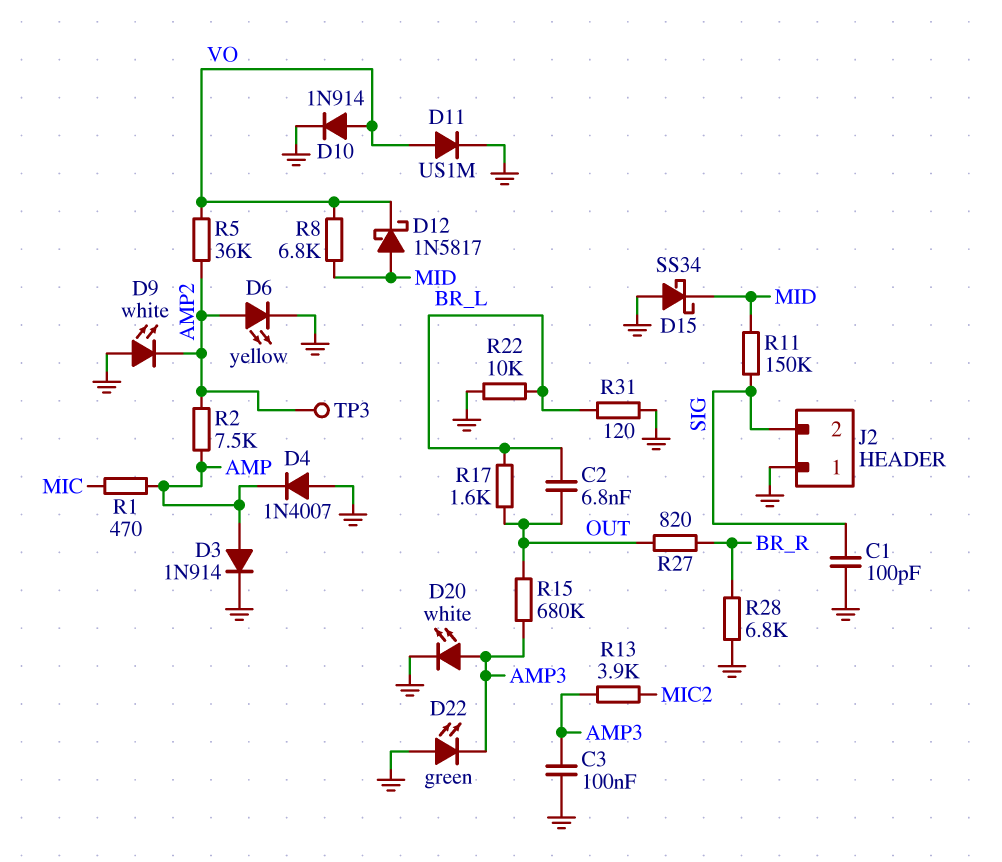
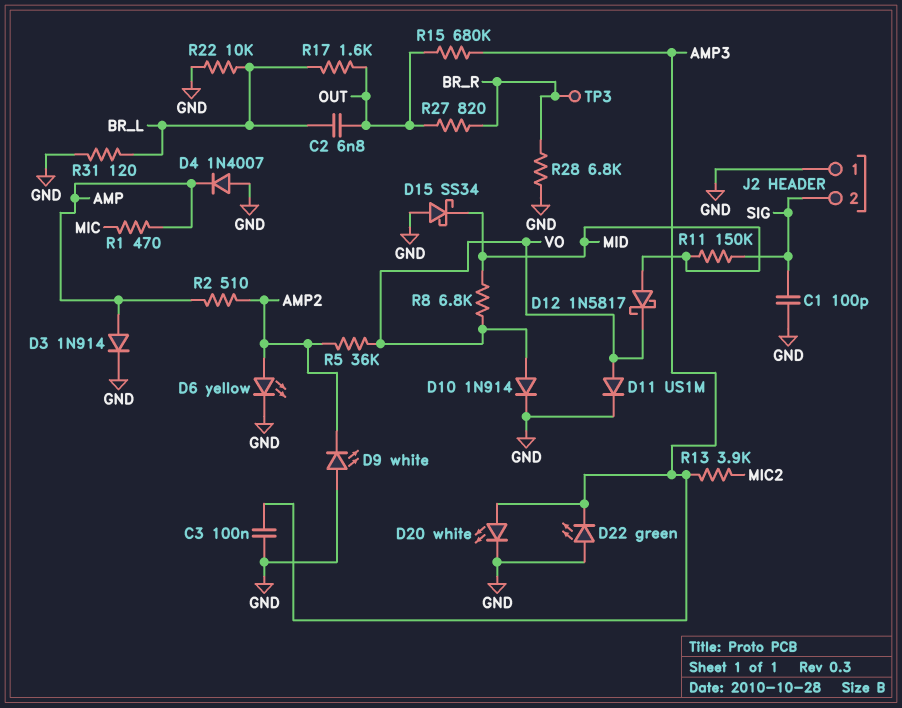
R2: 7.5k (AMP, AMP2) -> 510 (AMP, AMP2)
TP3: test point (AMP2) -> test point (BR_R)

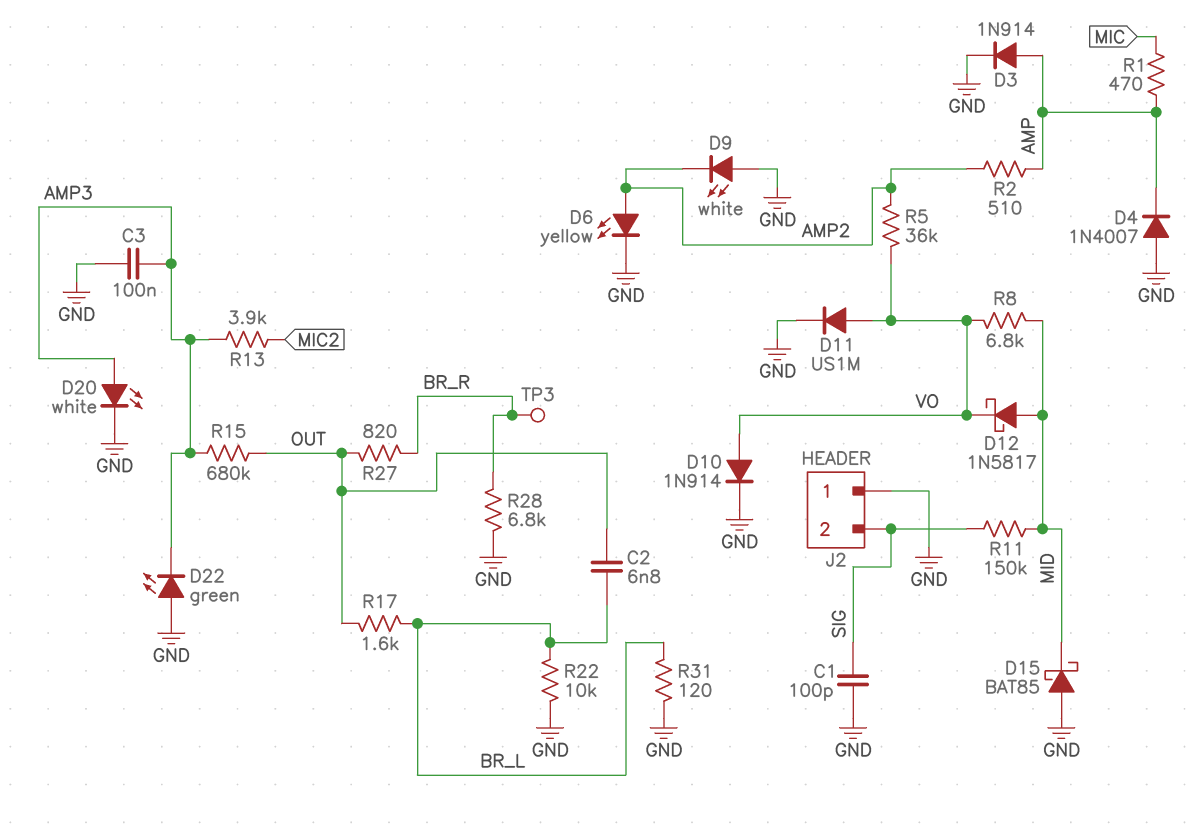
D15: schottky SS34 (A GND, K MID) -> schottky BAT85 (A GND, K MID)

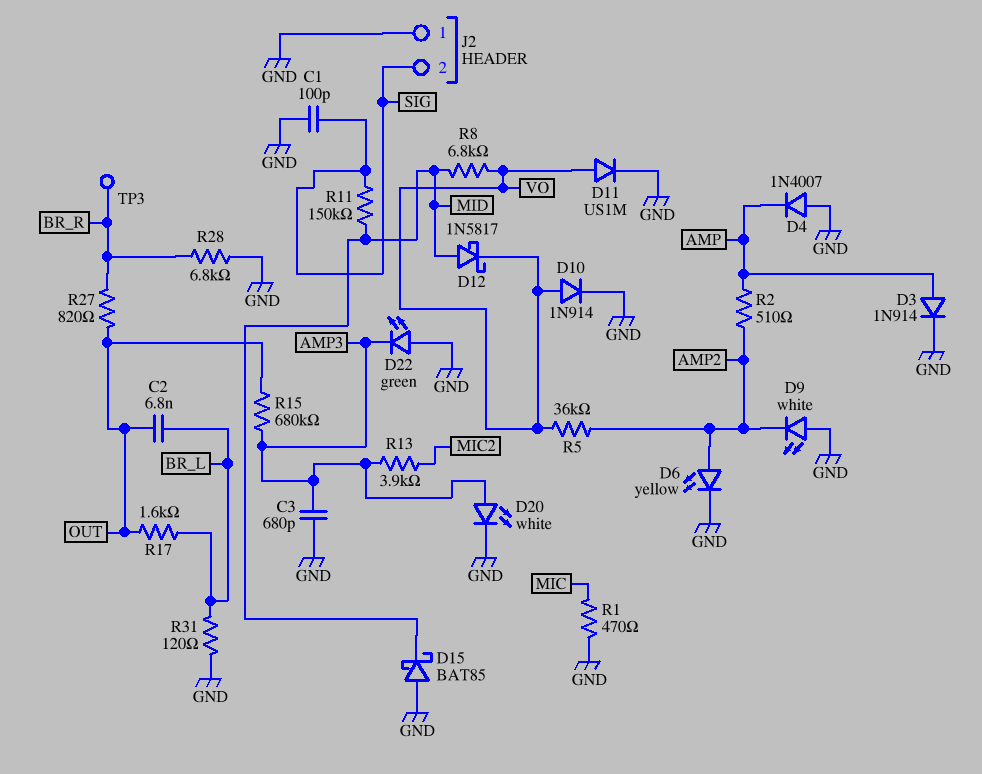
C3: 100nF (AMP3, GND) -> 680pF (AMP3, GND)
R1: 470 (AMP, MIC) -> 470 (GND, MIC)
R22: 10k (BR_L, GND) -> none

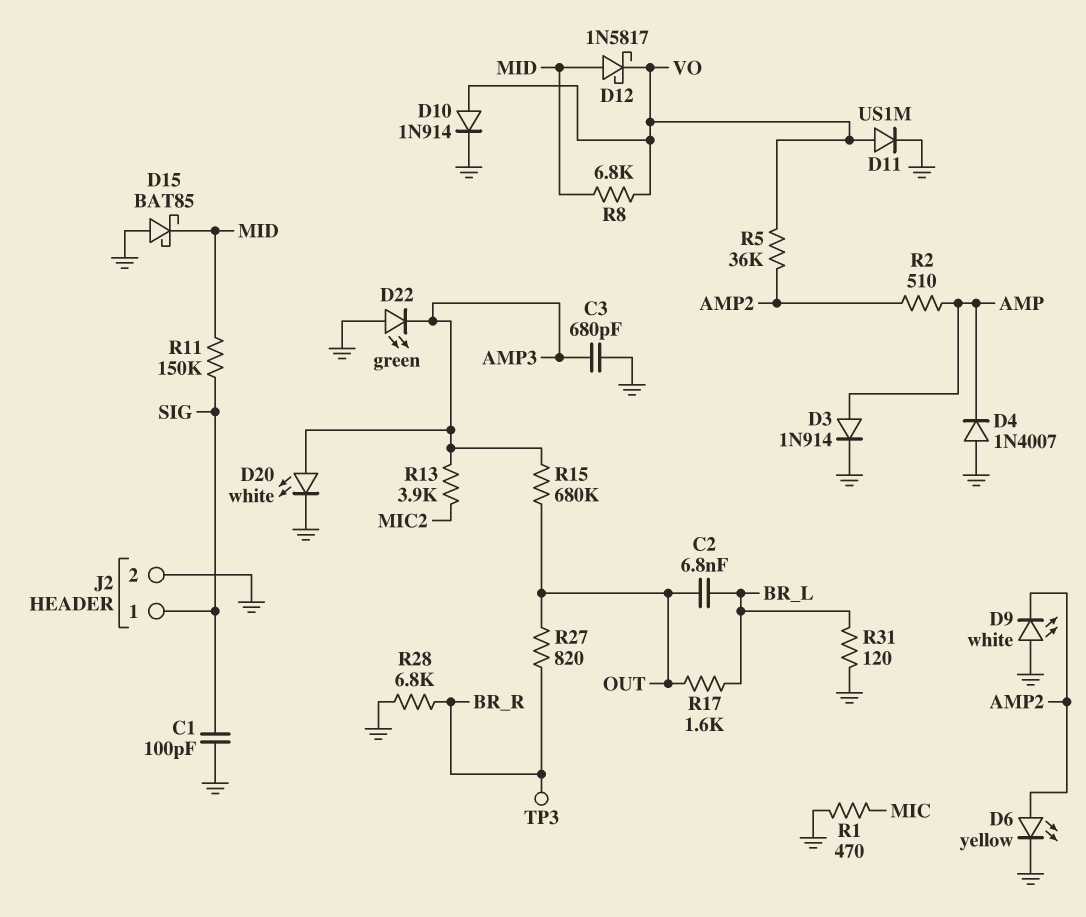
J2 pin 1: GND -> SIG
J2 pin 2: SIG -> GND

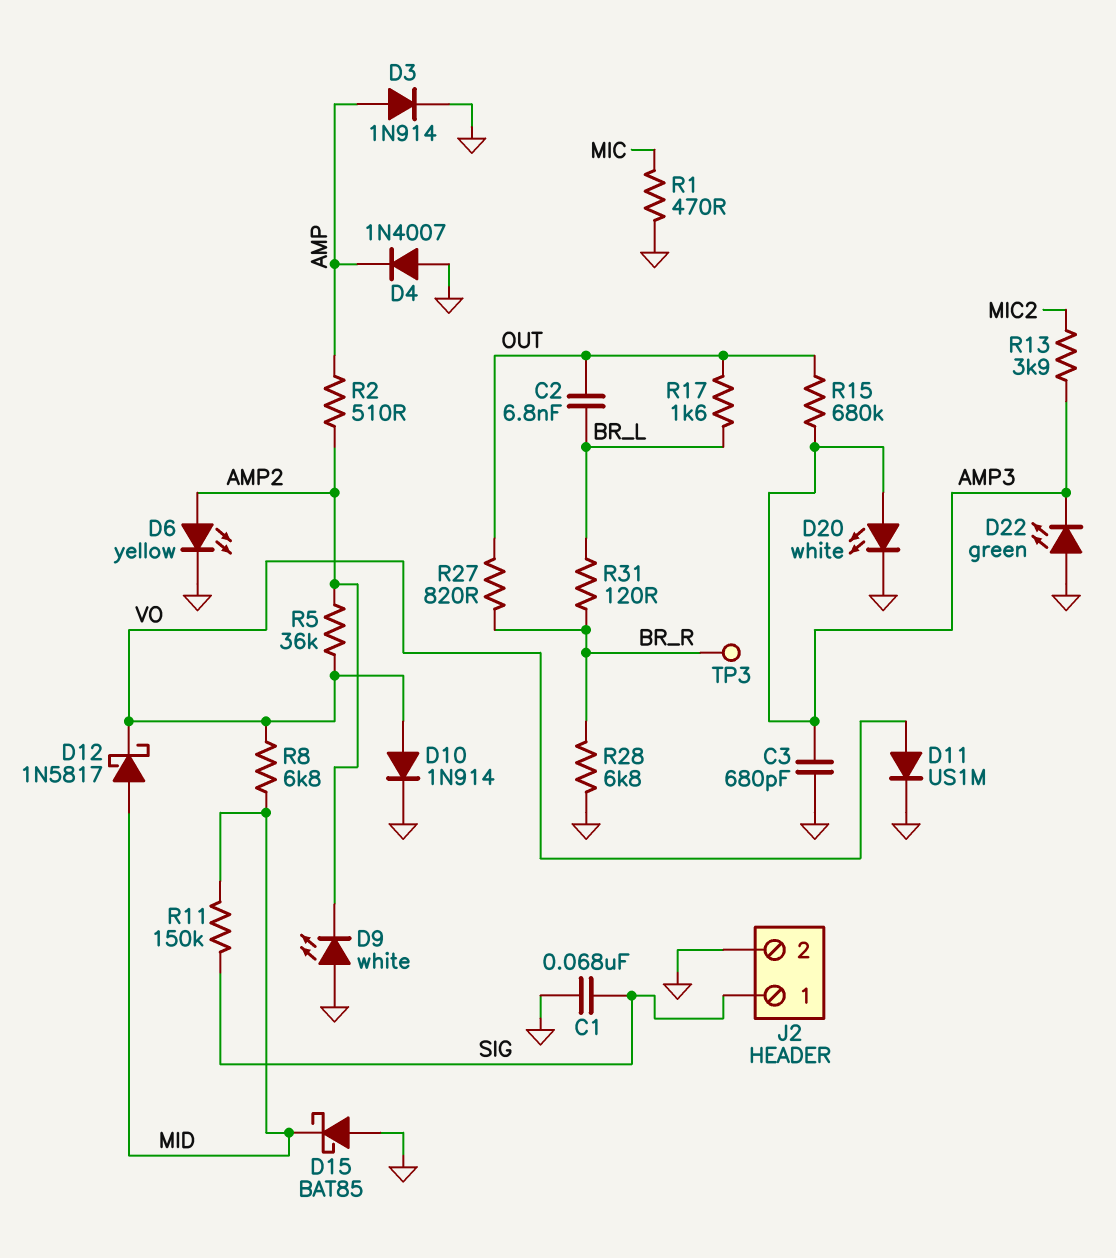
C1: 100pF (GND, SIG) -> 68nF (GND, SIG)
R31: 120 (BR_L, GND) -> 120 (BR_L, BR_R)

